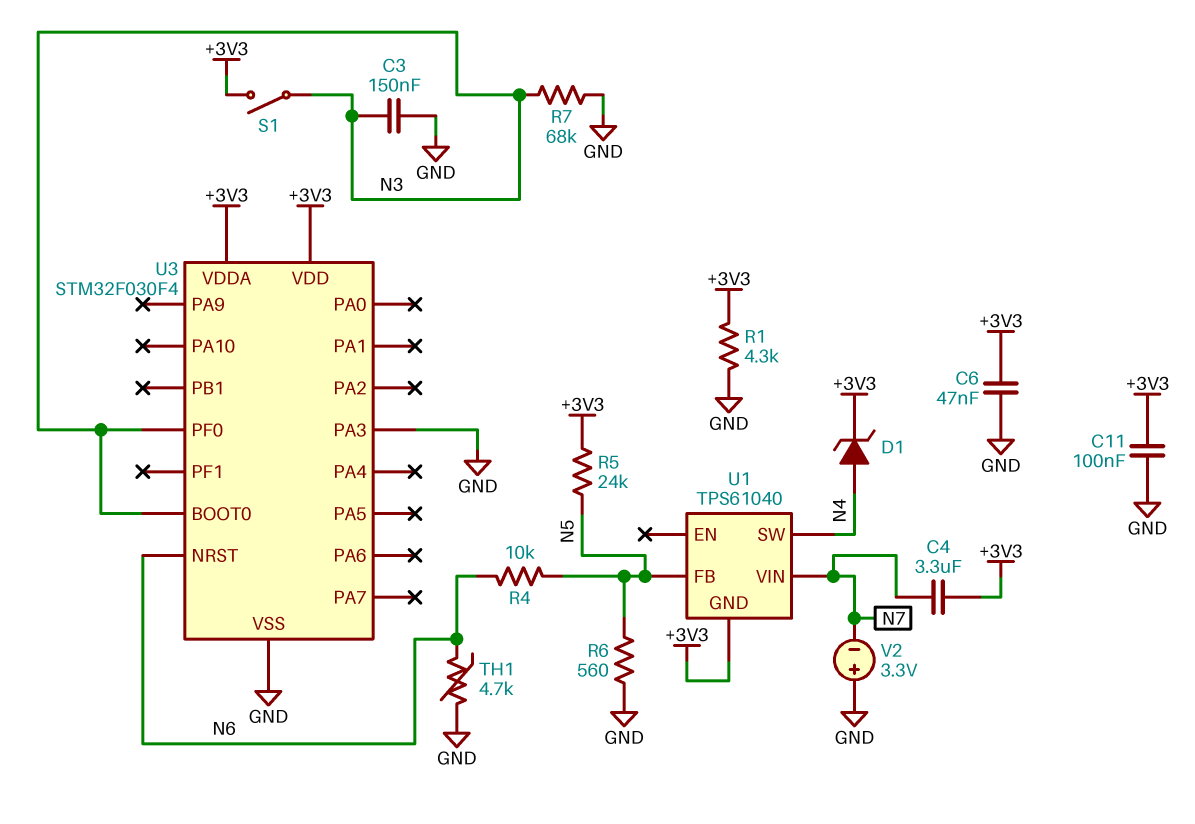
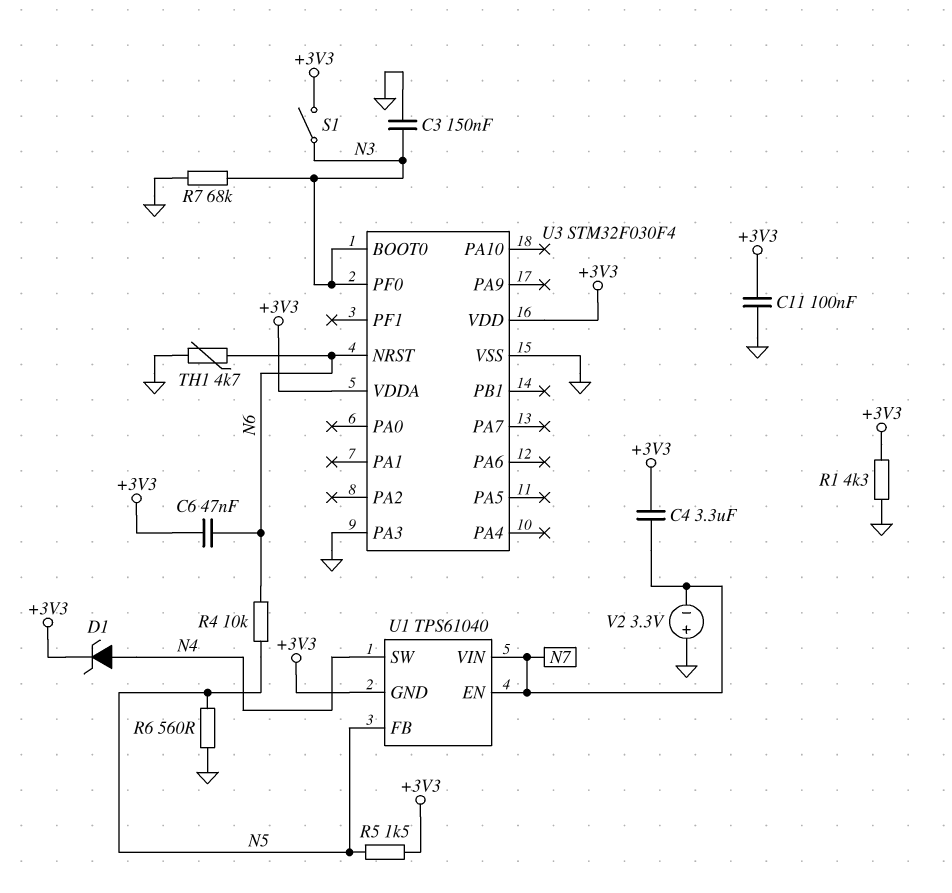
C6: 47nF (+3V3, GND) -> 47nF (+3V3, N6)
R5: 24k (+3V3, N5) -> 1.5k (+3V3, N5)
U1 pin EN: none -> N7

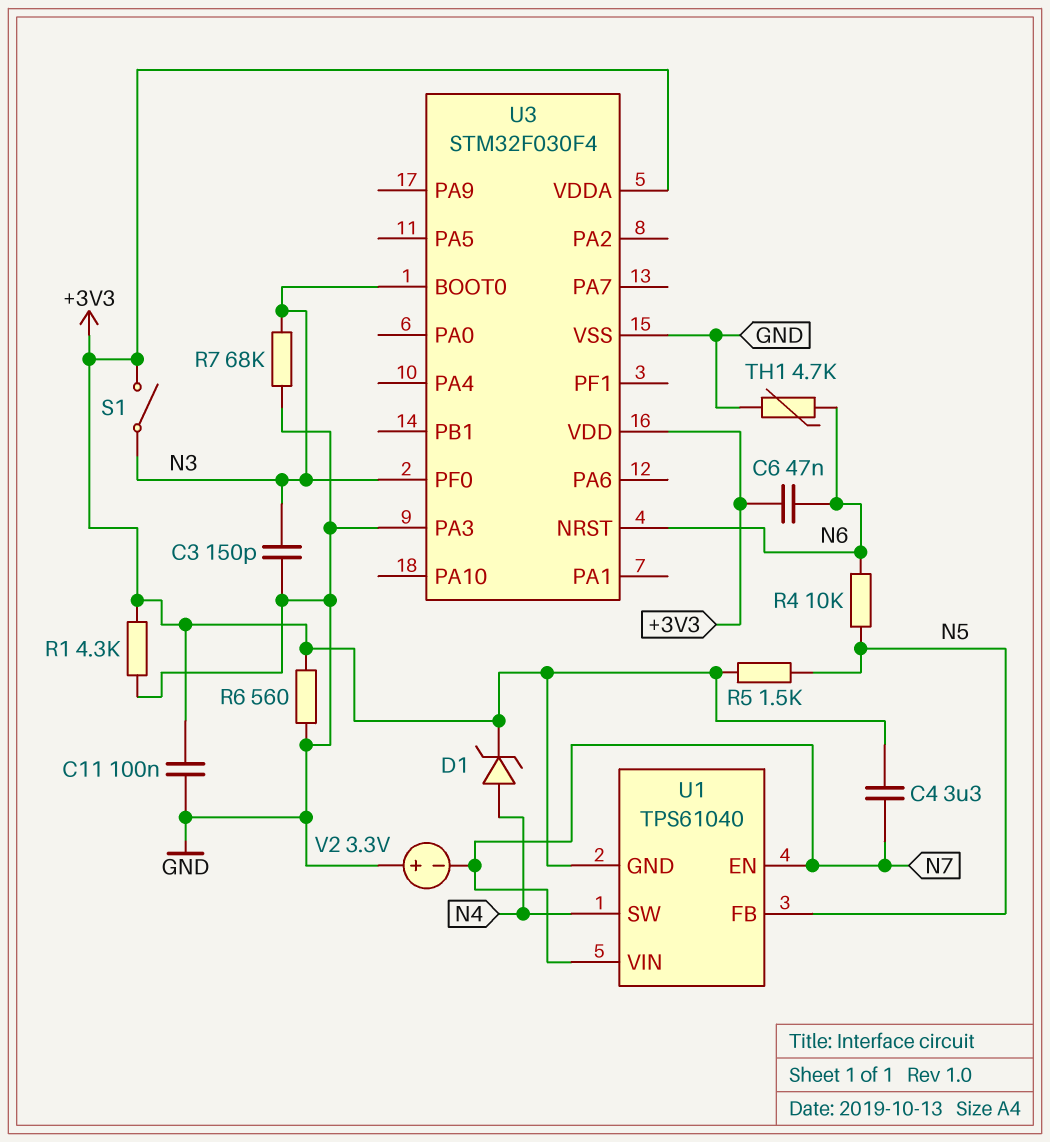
C3: 150nF (GND, N3) -> 150pF (GND, N3)
R6: 560 (GND, N5) -> 560 (+3V3, GND)

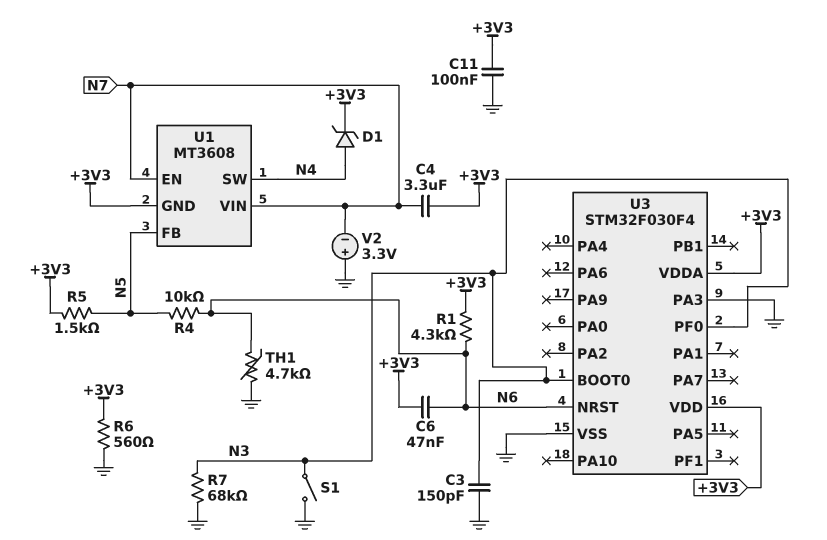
R1: 4.3k (+3V3, GND) -> 4.3k (+3V3, N6)
S1: switch (+3V3, N3) -> switch (GND, N3)
U1: TPS61040 -> MT3608

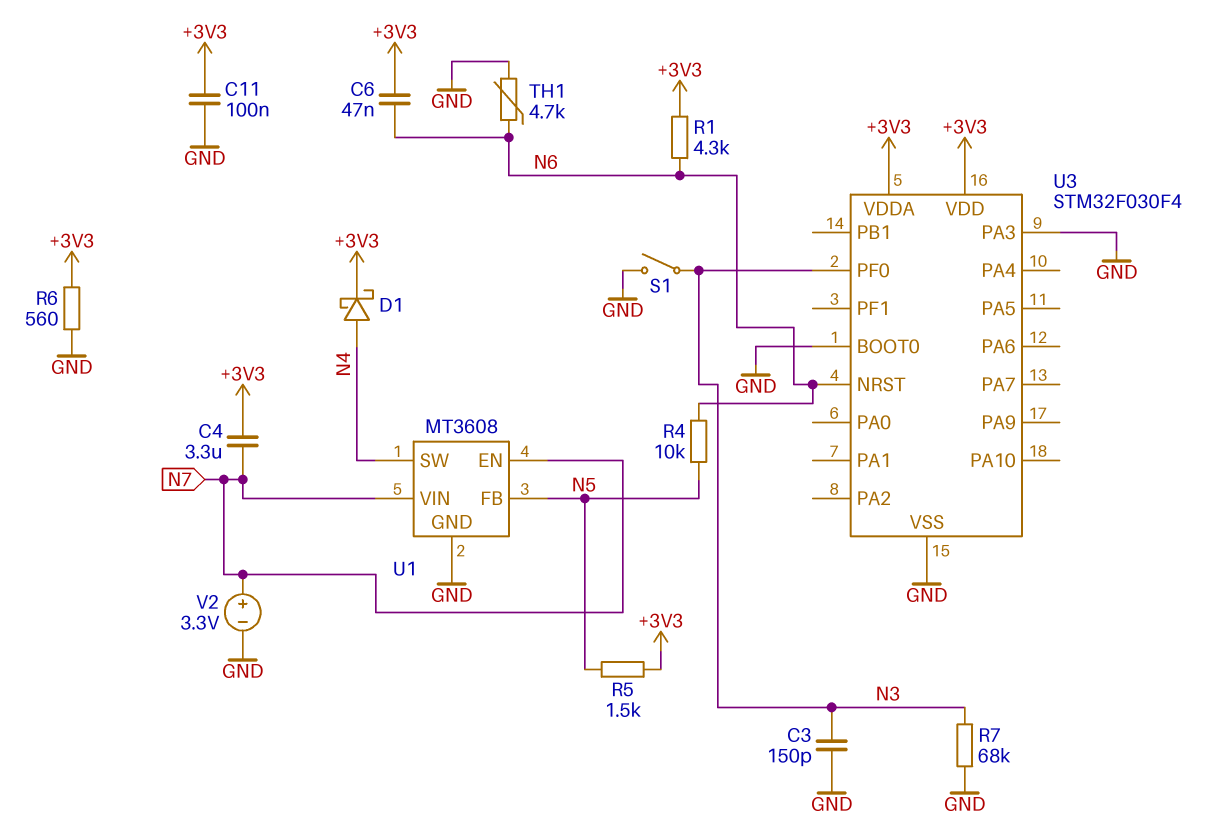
D1: zener (A N4, K +3V3) -> schottky (A N4, K +3V3)
U1 pin GND: +3V3 -> GND
U3 pin BOOT0: N3 -> GND
V2: 3.3V (plus GND, minus N7) -> 3.3V (plus N7, minus GND)

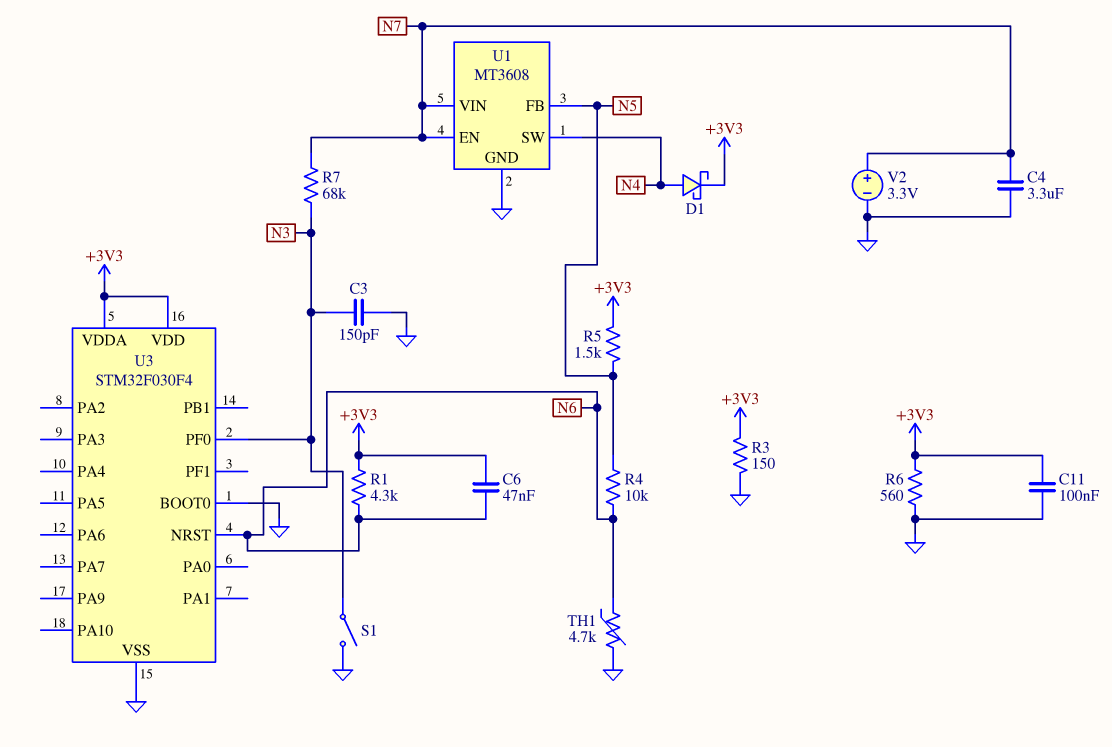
C4: 3.3uF (+3V3, N7) -> 3.3uF (GND, N7)
R3: none -> 150 (+3V3, GND)
R7: 68k (GND, N3) -> 68k (N3, N7)
U3 pin PA3: GND -> none

